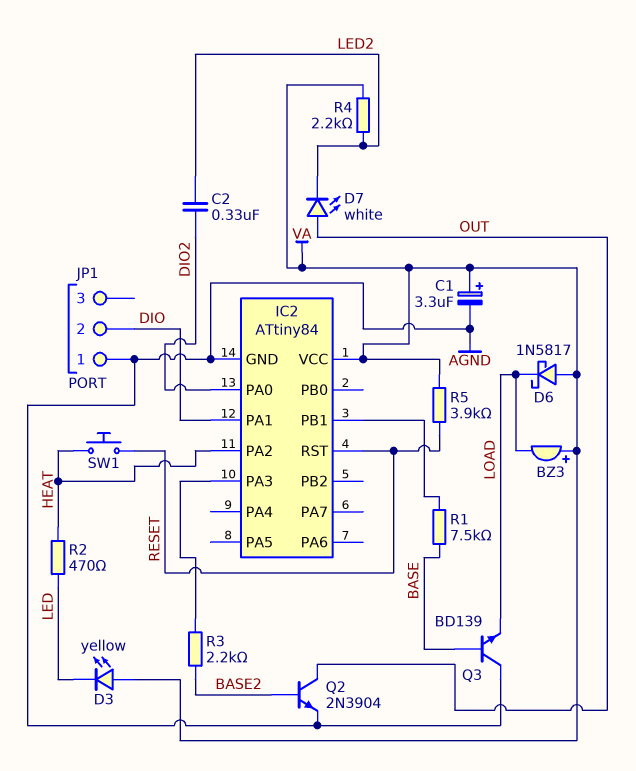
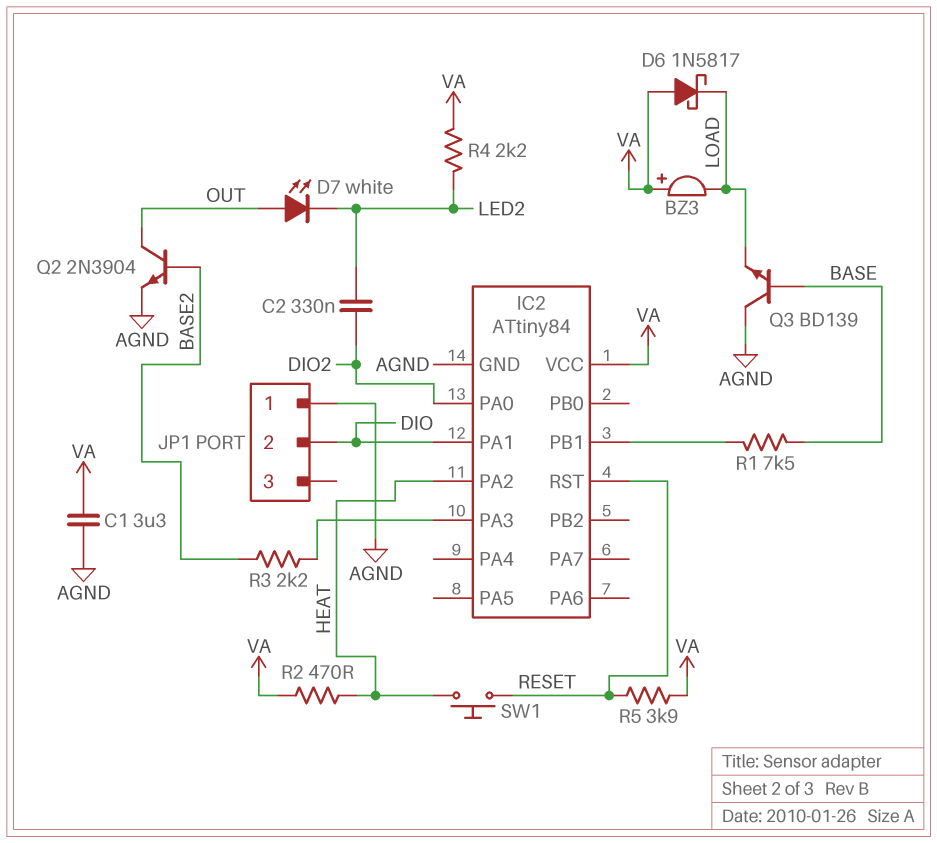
C1: 3.3uF (plus VA, minus AGND) -> 3.3uF (AGND, VA)
D3: LED yellow (A VA, K LED) -> none
R2: 470 (HEAT, LED) -> 470 (HEAT, VA)

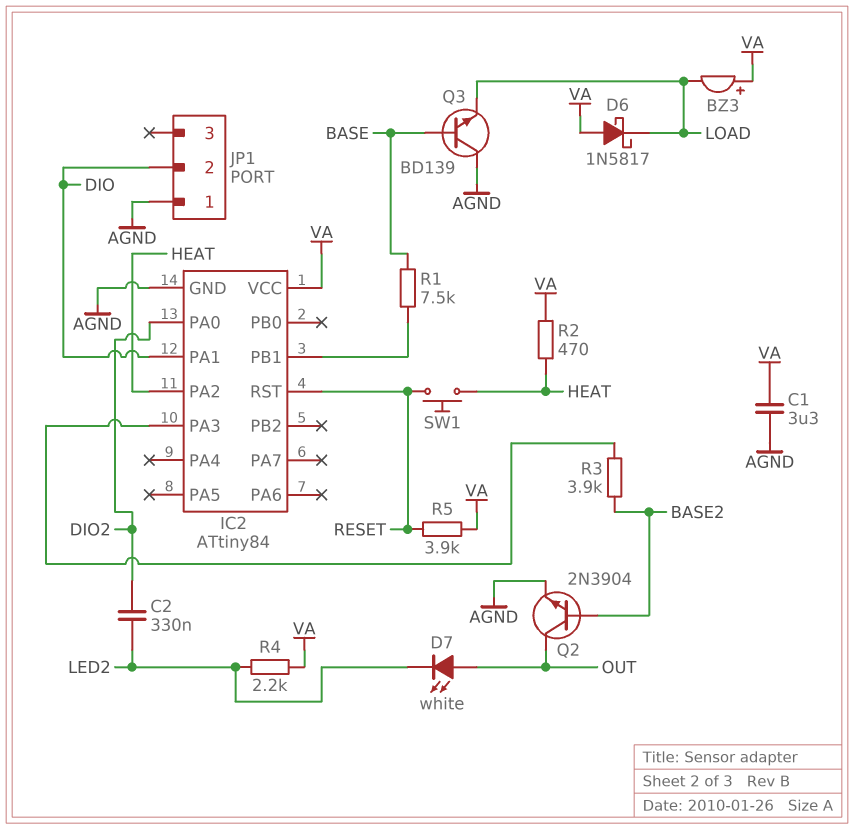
R3: 2.2k (BASE2, IC2/PA3) -> 3.9k (BASE2, IC2/PA3)

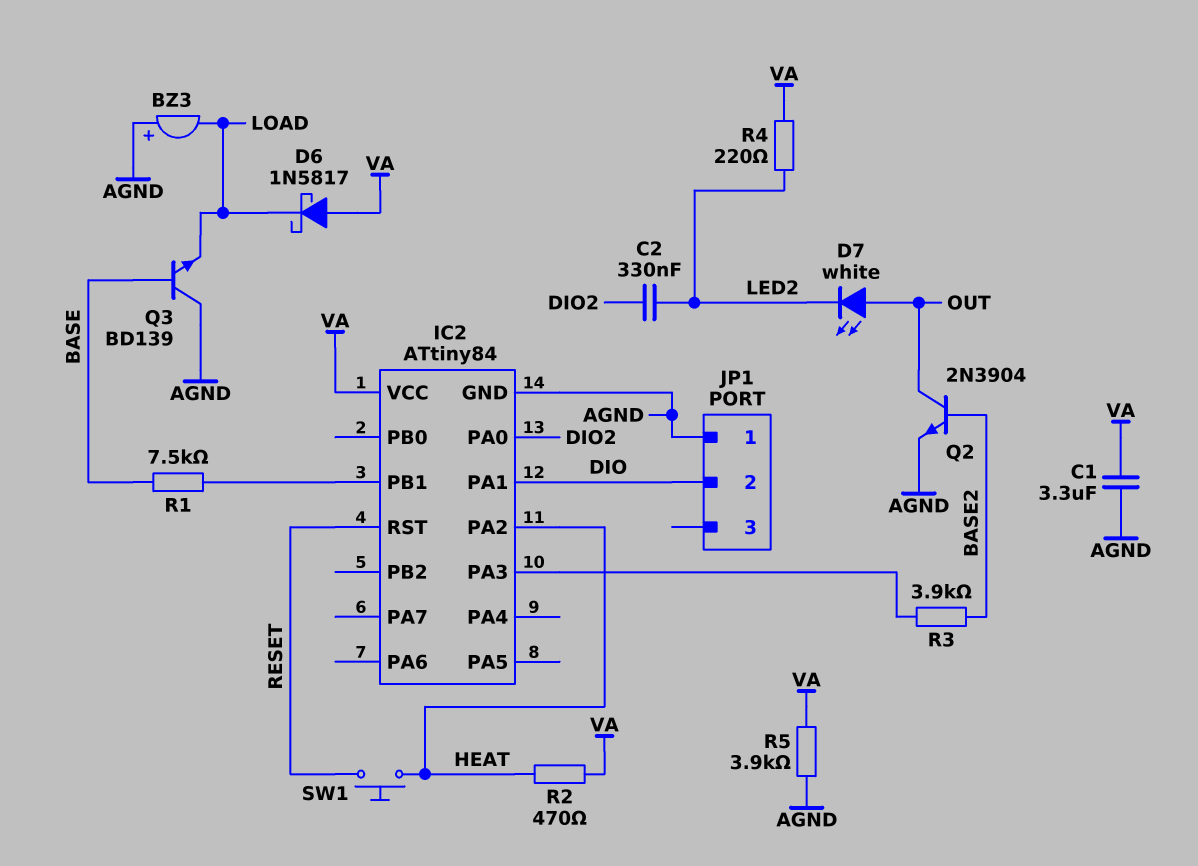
BZ3: buzzer (plus VA, minus LOAD) -> buzzer (plus AGND, minus LOAD)
R4: 2.2k (LED2, VA) -> 220 (LED2, VA)
R5: 3.9k (RESET, VA) -> 3.9k (AGND, VA)

